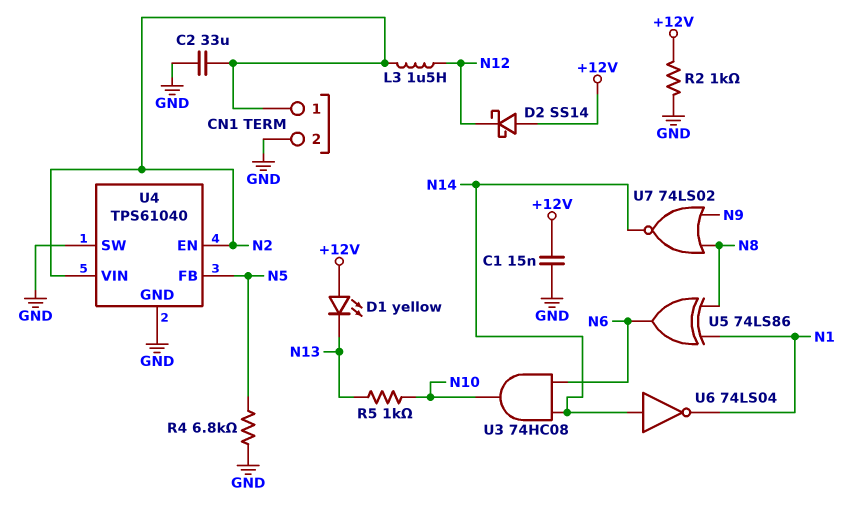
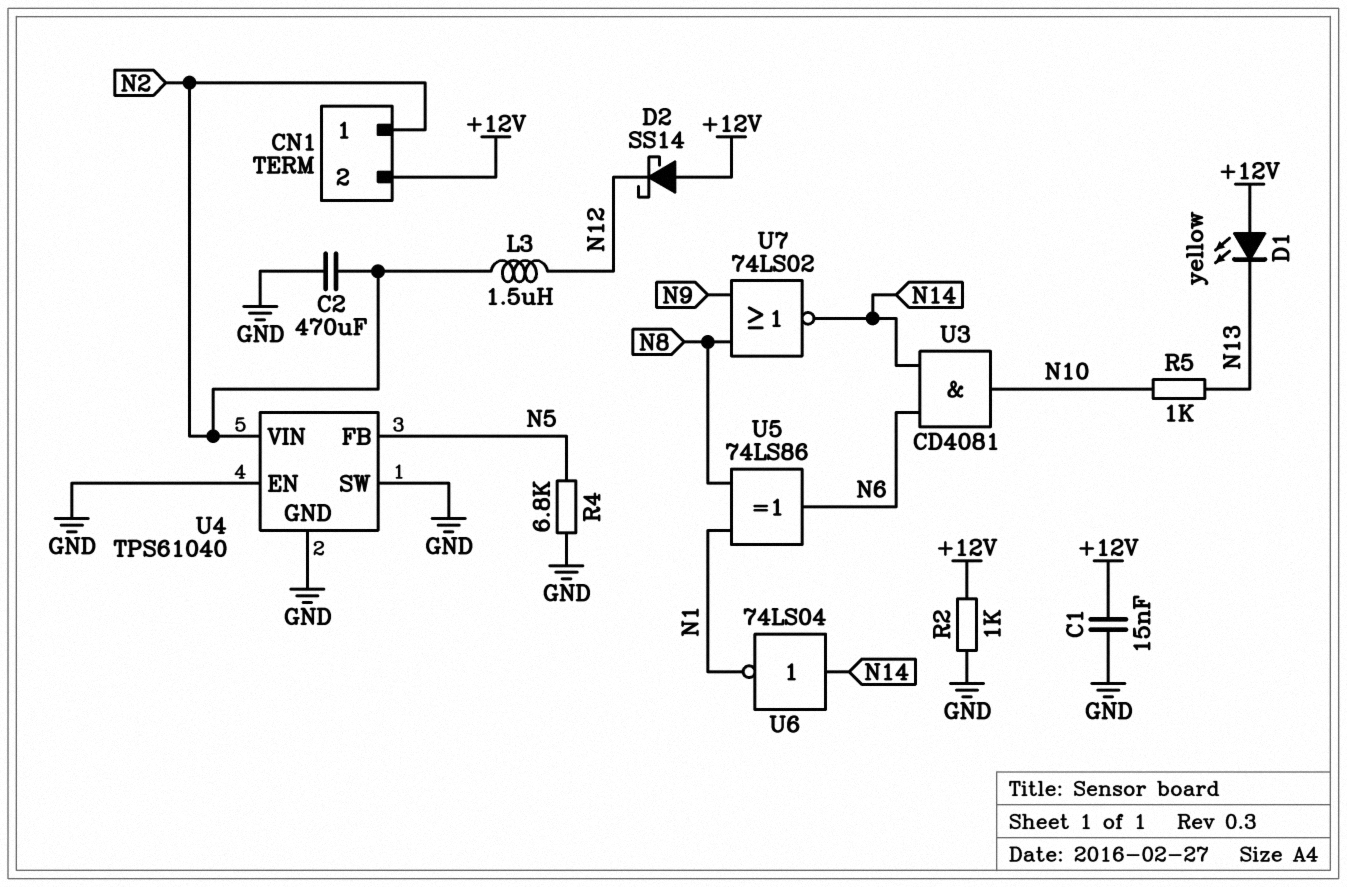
C2: 33uF (GND, N2) -> 470uF (GND, N2)
CN1 pin 2: GND -> +12V
U3: AND 74HC08 (in N6, in N14, out N10) -> AND CD4081 (in N6, in N14, out N10)
U4 pin EN: N2 -> GND

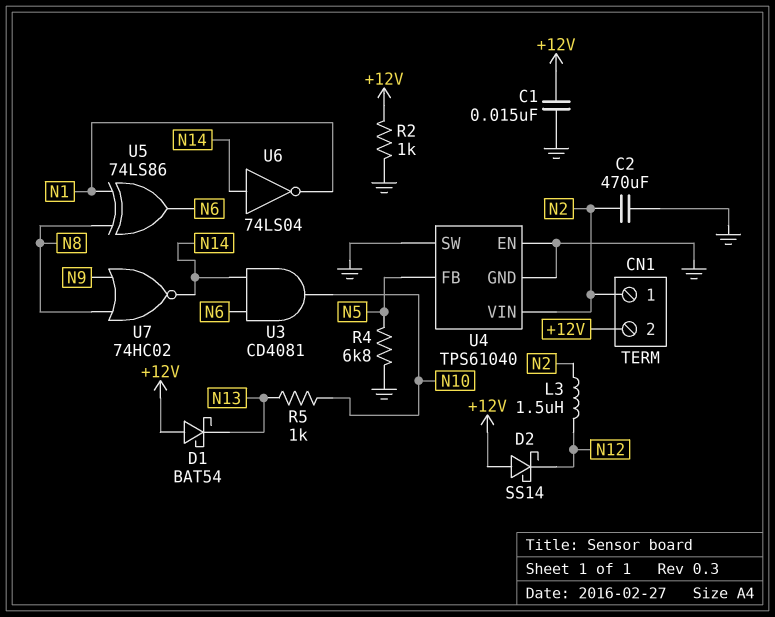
D1: LED yellow (A +12V, K N13) -> schottky BAT54 (A +12V, K N13)
U7: NOR 74LS02 (in N8, in N9, out N14) -> NOR 74HC02 (in N8, in N9, out N14)

